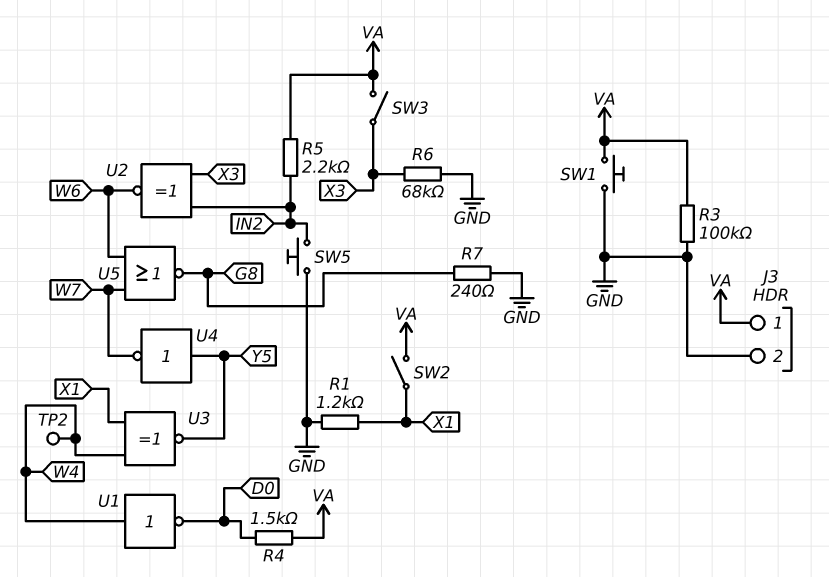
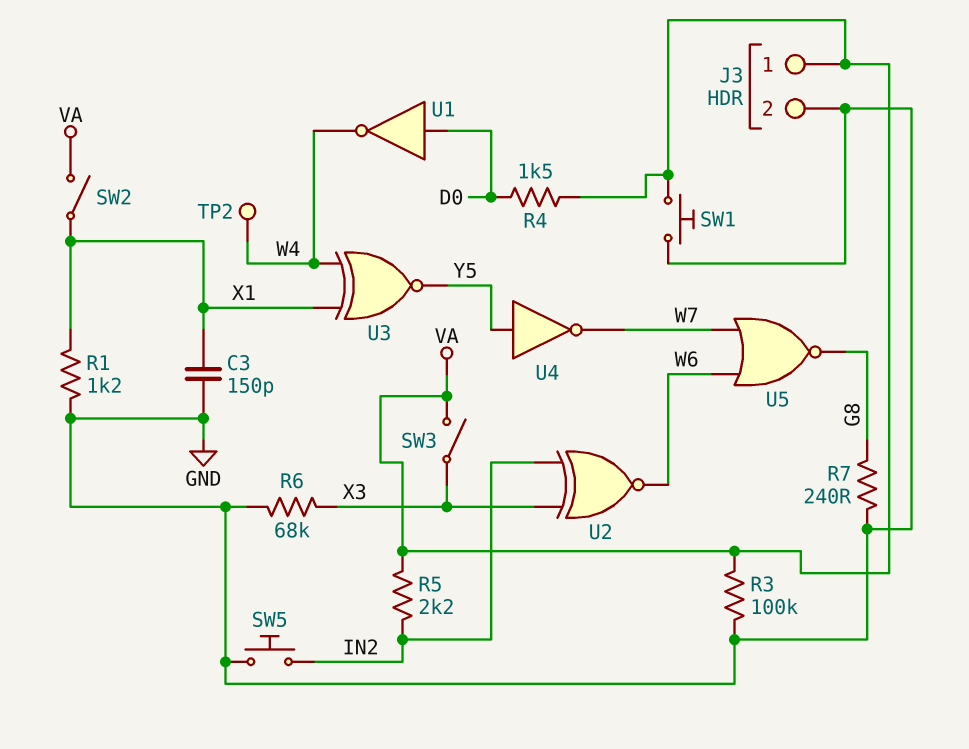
C3: none -> 150pF (GND, X1)
U1: NOT (in W4, out D0) -> NOT (in D0, out W4)

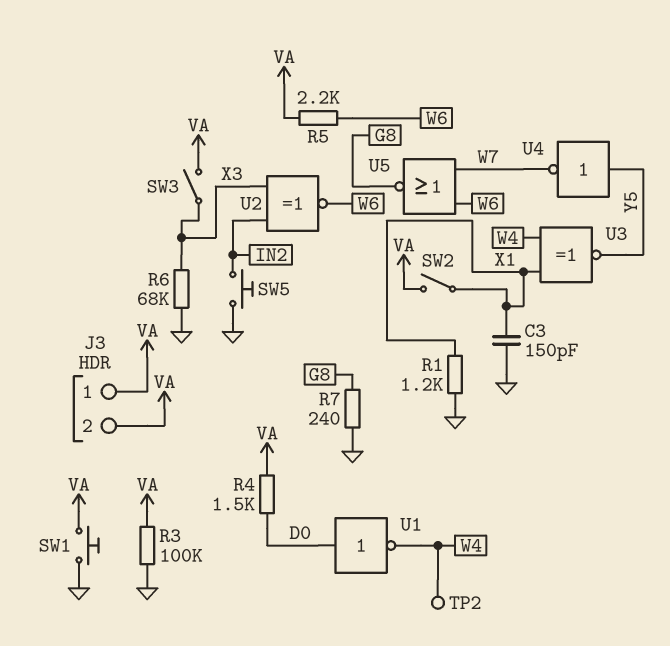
J3 pin 2: GND -> VA
R5: 2.2k (IN2, VA) -> 2.2k (VA, W6)

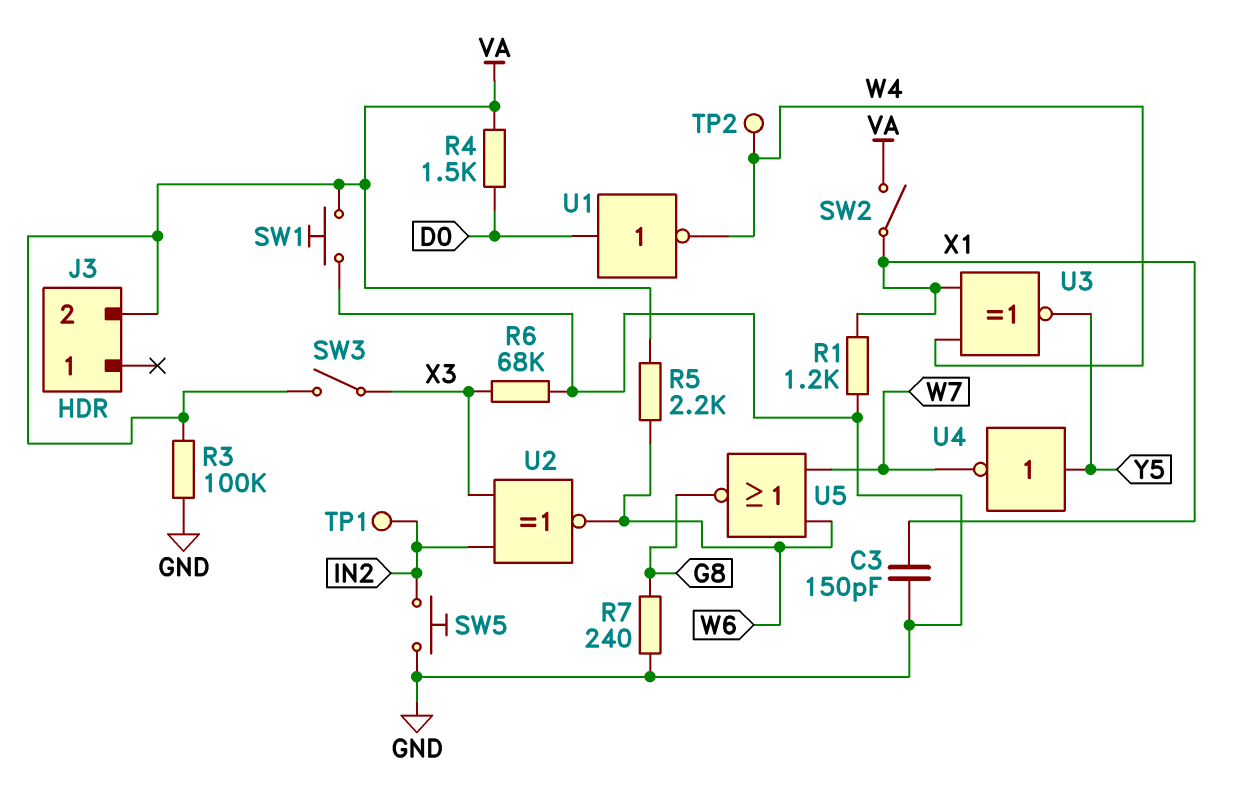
J3 pin 1: VA -> none
TP1: none -> test point (IN2)

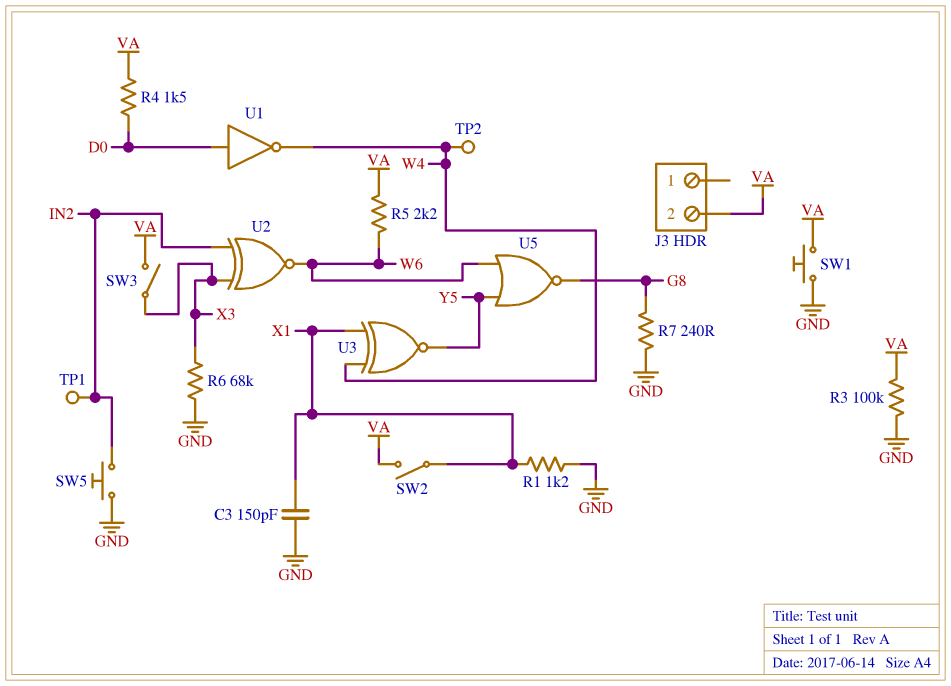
U4: NOT (in Y5, out W7) -> none
U5: NOR (in W6, in W7, out G8) -> NOR (in W6, in Y5, out G8)

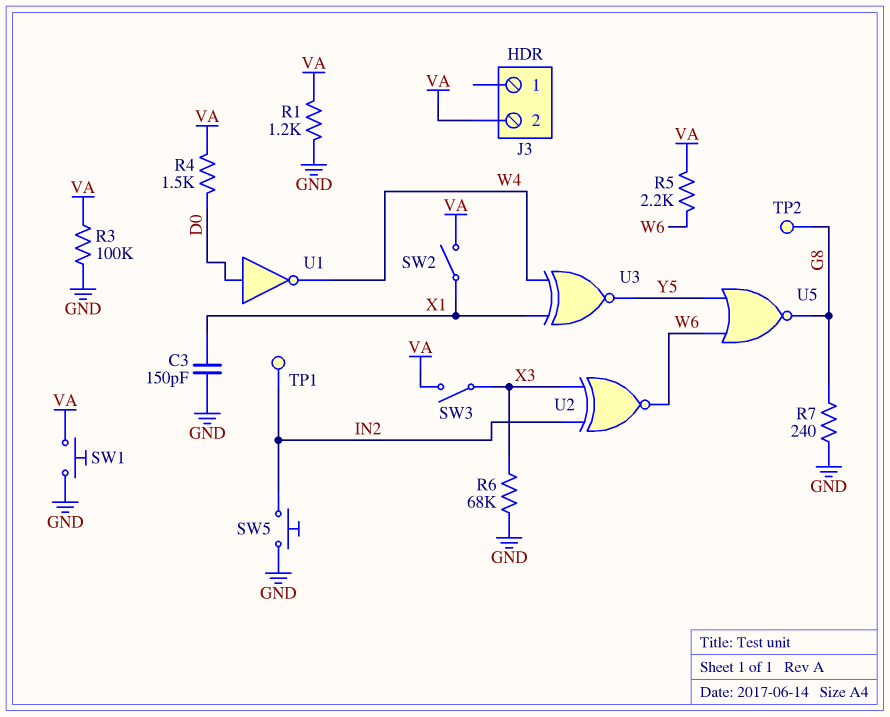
R1: 1.2k (GND, X1) -> 1.2k (GND, VA)
TP2: test point (W4) -> test point (G8)

